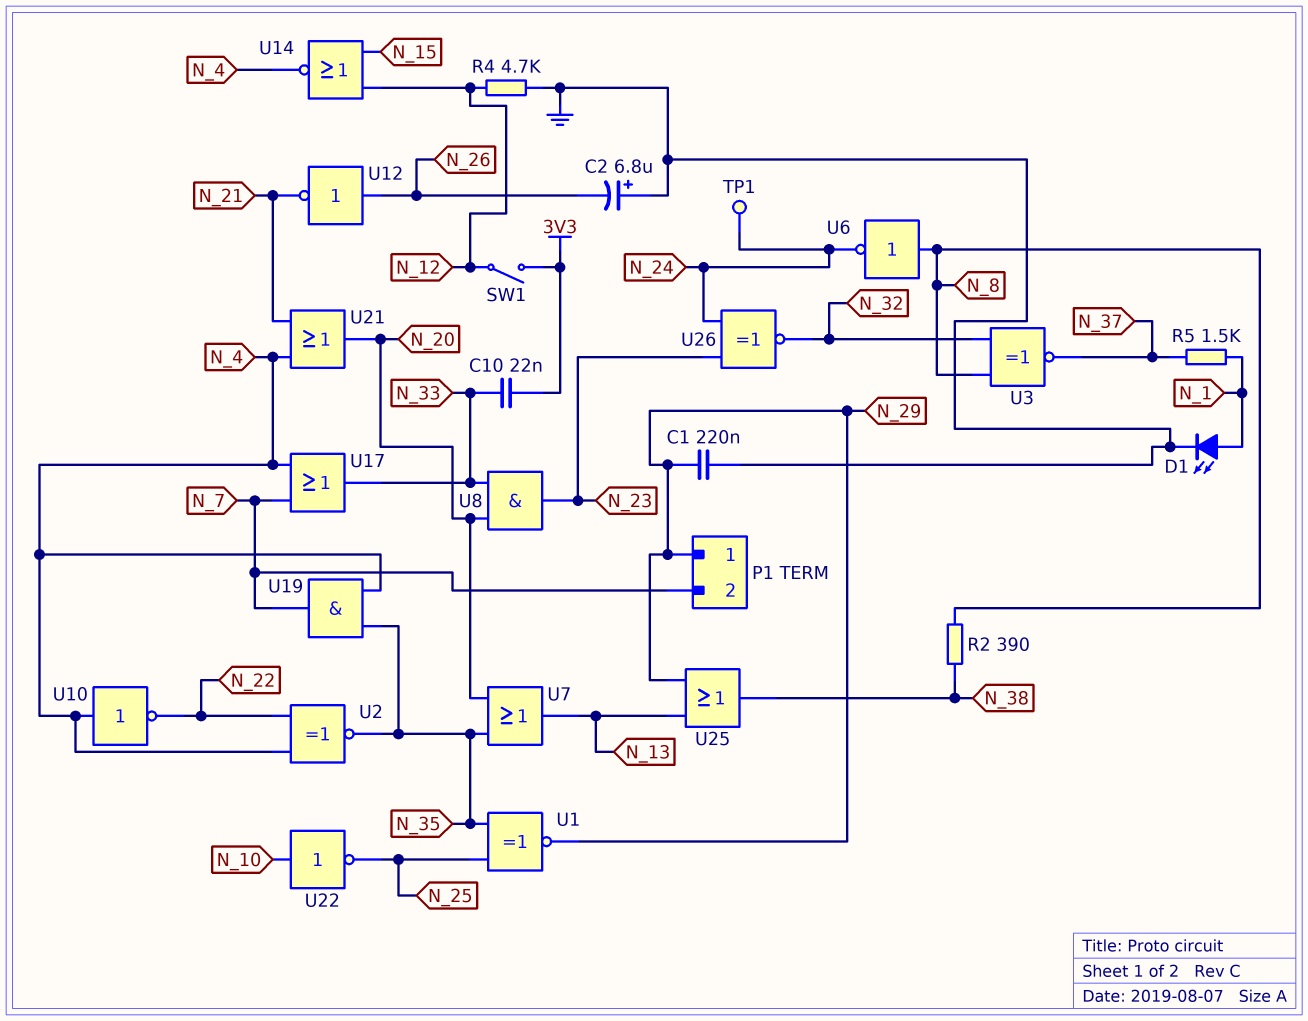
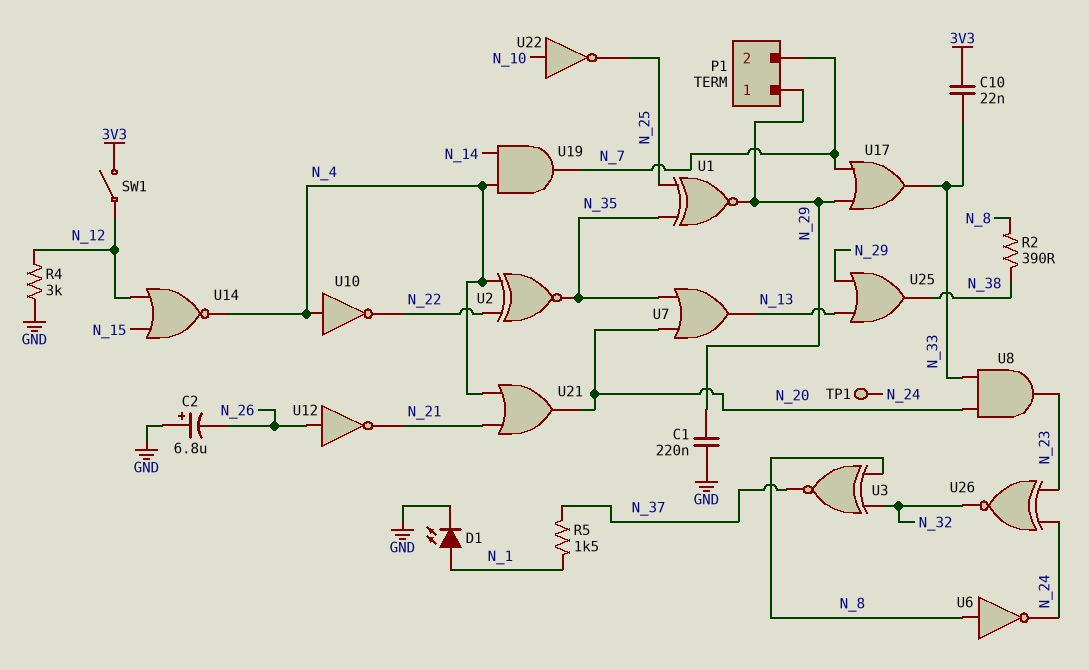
R4: 4.7k (GND, N_12) -> 3k (GND, N_12)
U17: OR (in N_4, in N_7, out N_33) -> OR (in N_7, in N_29, out N_33)
U19: AND (in N_4, in N_35, out N_7) -> AND (in N_4, in N_14, out N_7)

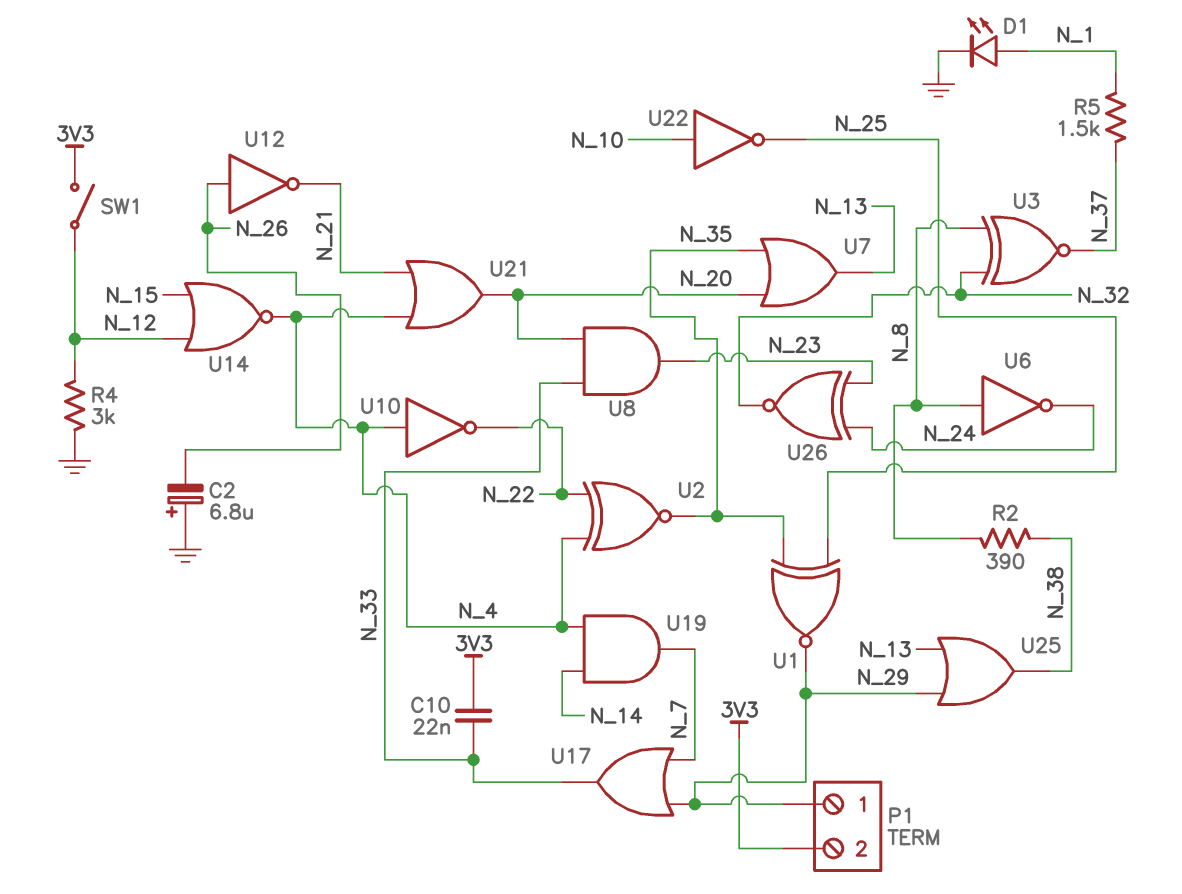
C1: 220nF (GND, N_29) -> none
P1 pin 2: N_7 -> 3V3
TP1: test point (N_24) -> none

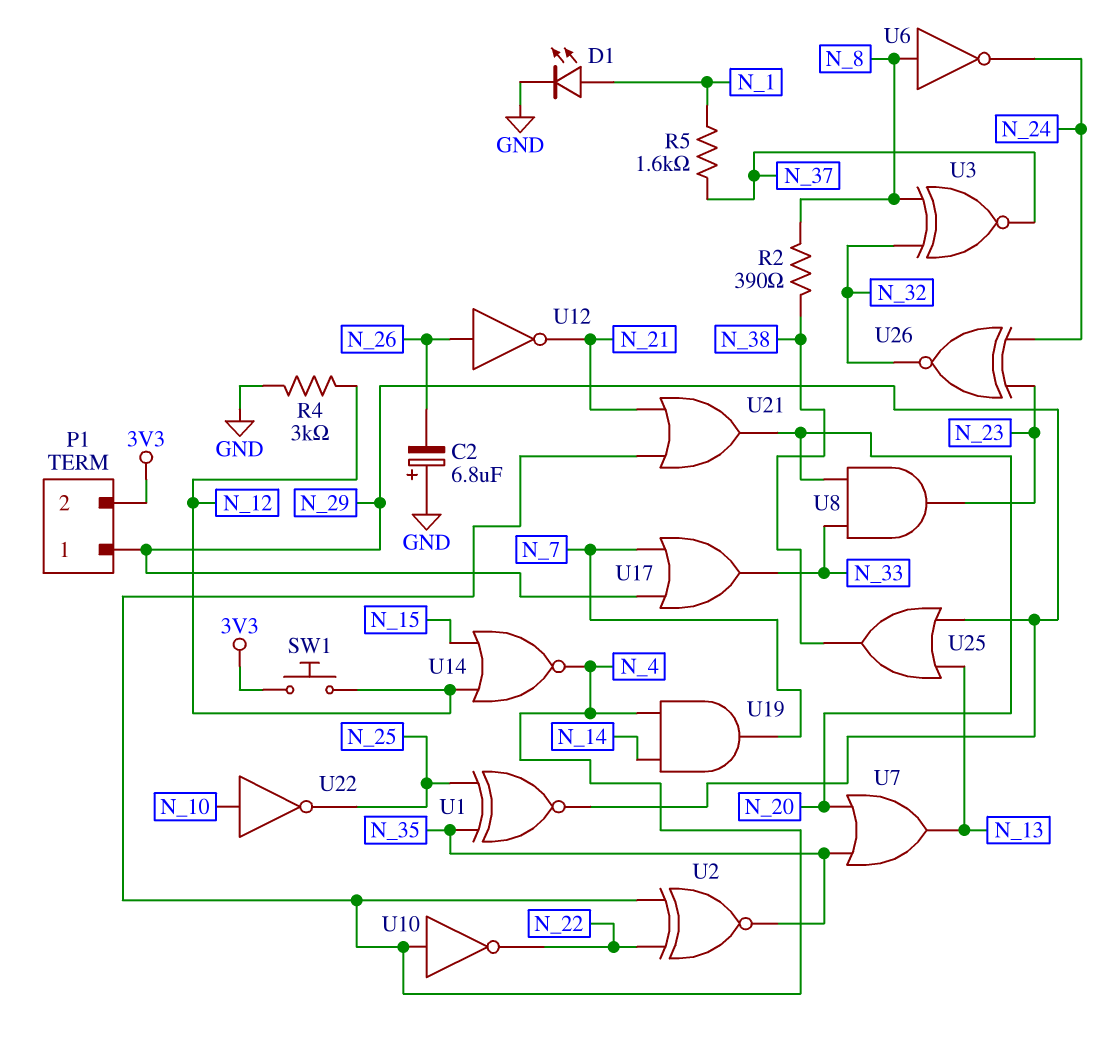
C10: 22nF (3V3, N_33) -> none
R5: 1.5k (N_1, N_37) -> 1.6k (N_1, N_37)
SW1: switch (3V3, N_12) -> button (3V3, N_12)

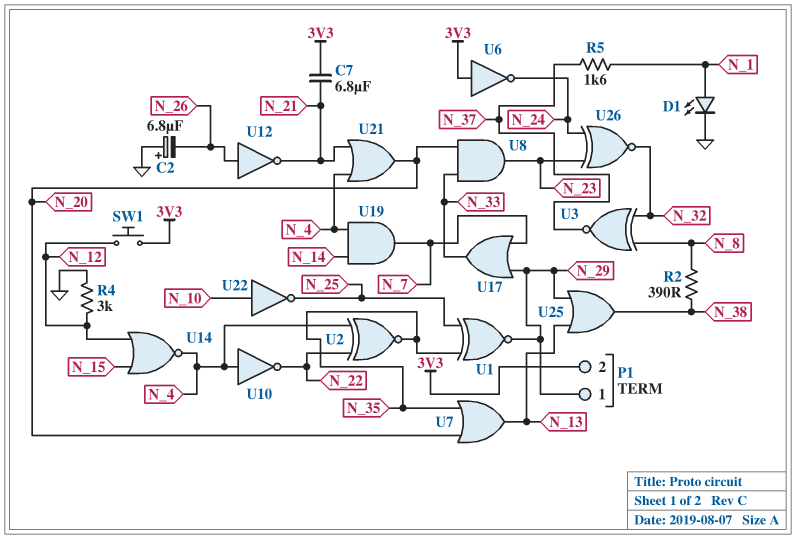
C7: none -> 6.8uF (3V3, N_21)
U6: NOT (in N_8, out N_24) -> NOT (in 3V3, out N_24)

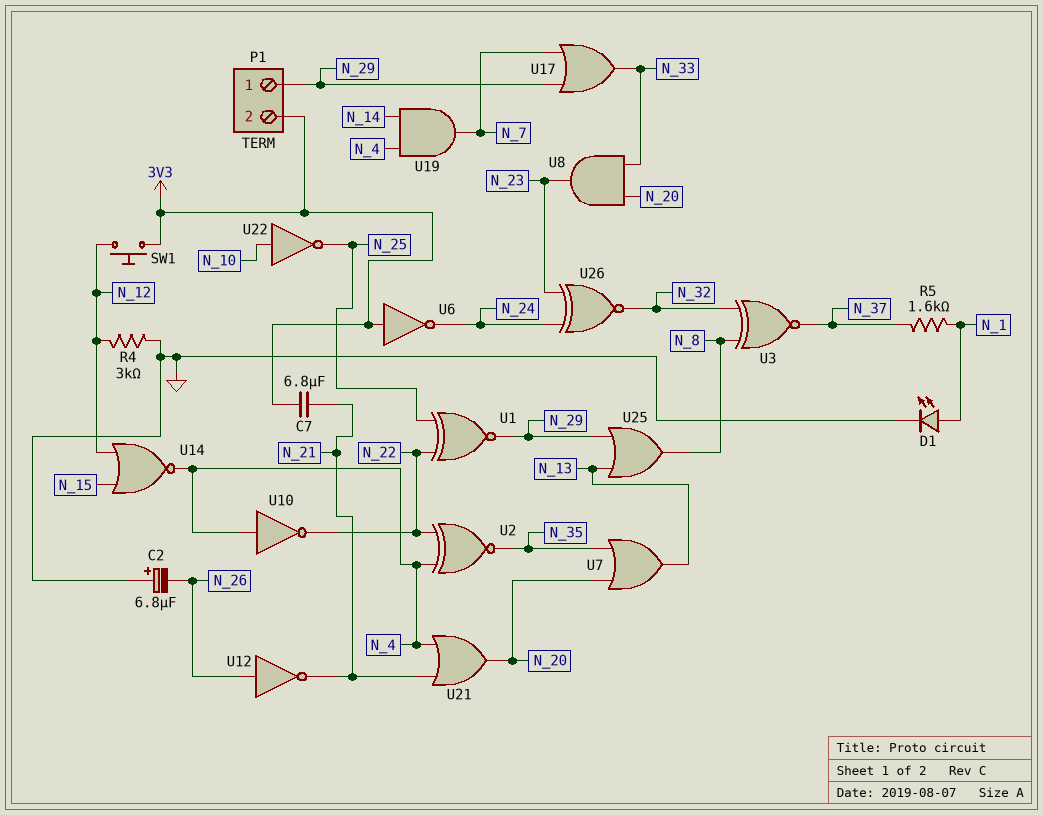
R2: 390 (N_8, N_38) -> none
U1: XNOR (in N_25, in N_35, out N_29) -> XNOR (in N_22, in N_25, out N_29)
U25: OR (in N_13, in N_29, out N_38) -> OR (in N_13, in N_29, out N_8)

